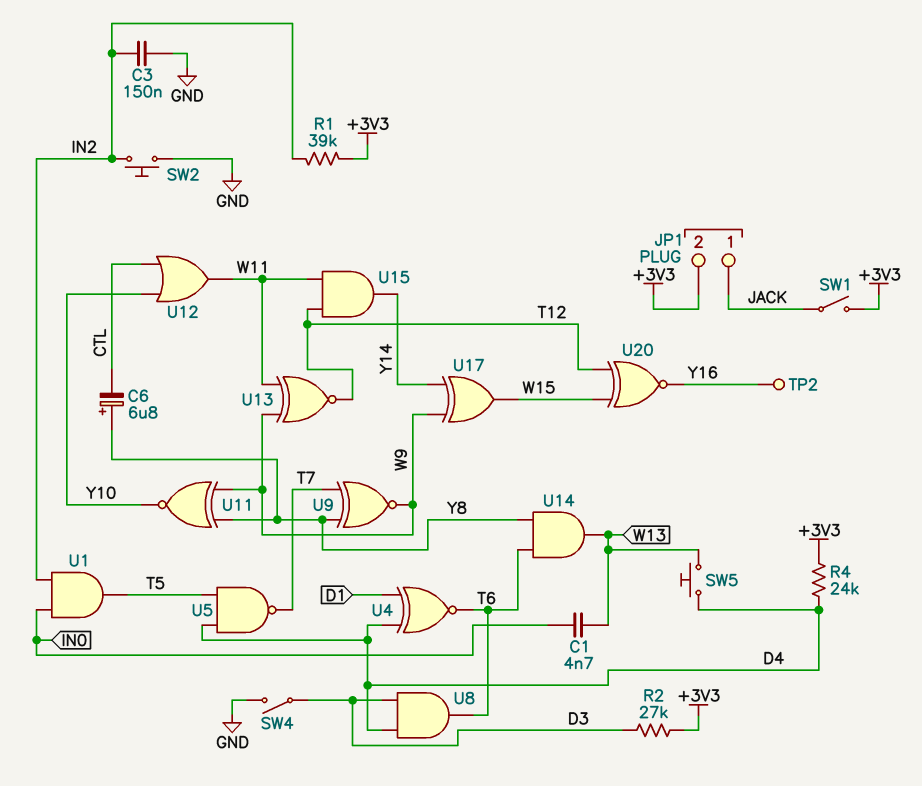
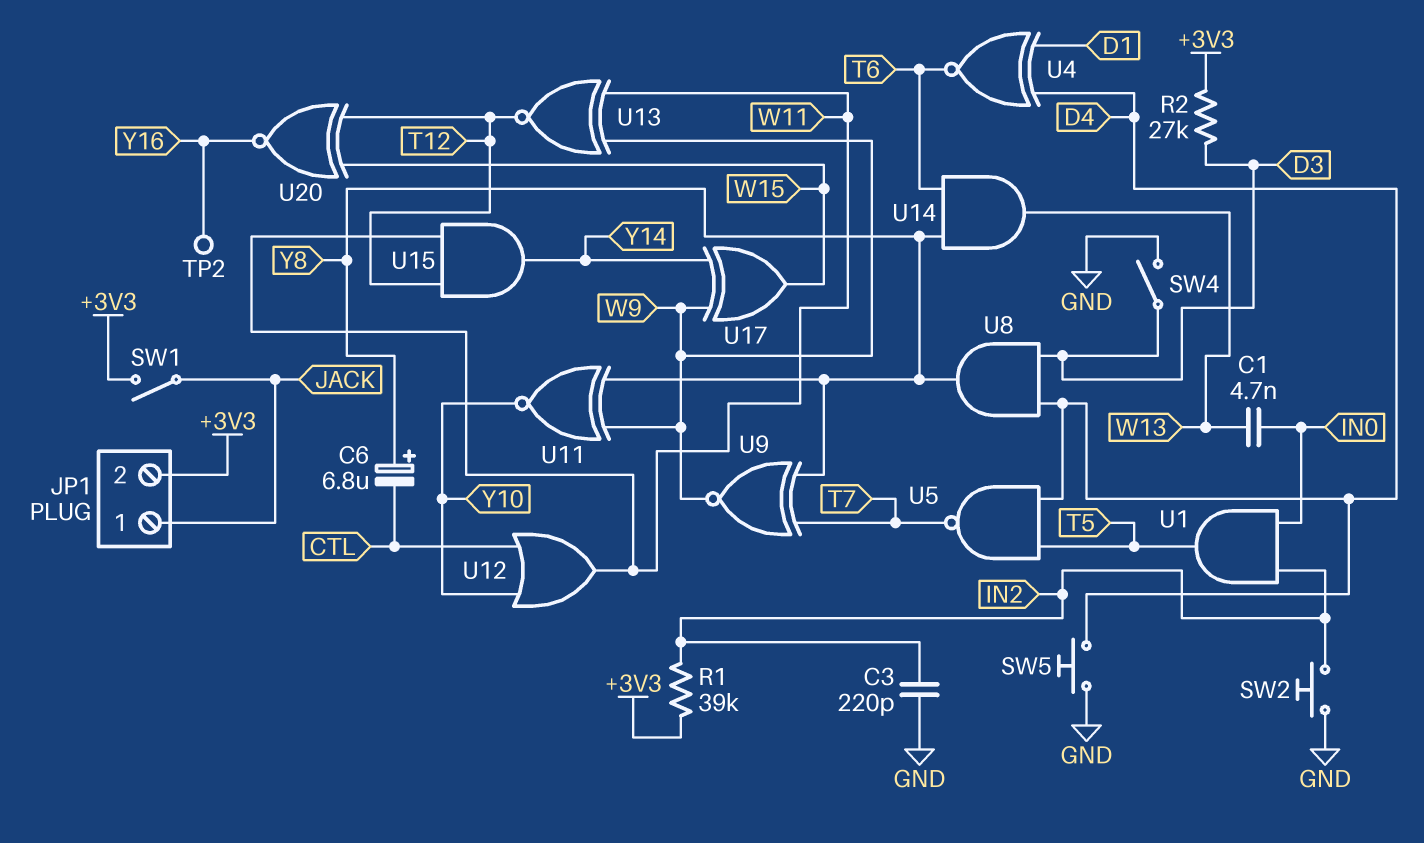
C3: 150nF (GND, IN2) -> 220pF (GND, IN2)
R4: 24k (+3V3, D4) -> none
SW5: button (D4, W13) -> button (D4, GND)
U8: AND (in D3, in D4, out T6) -> AND (in D3, in D4, out Y8)

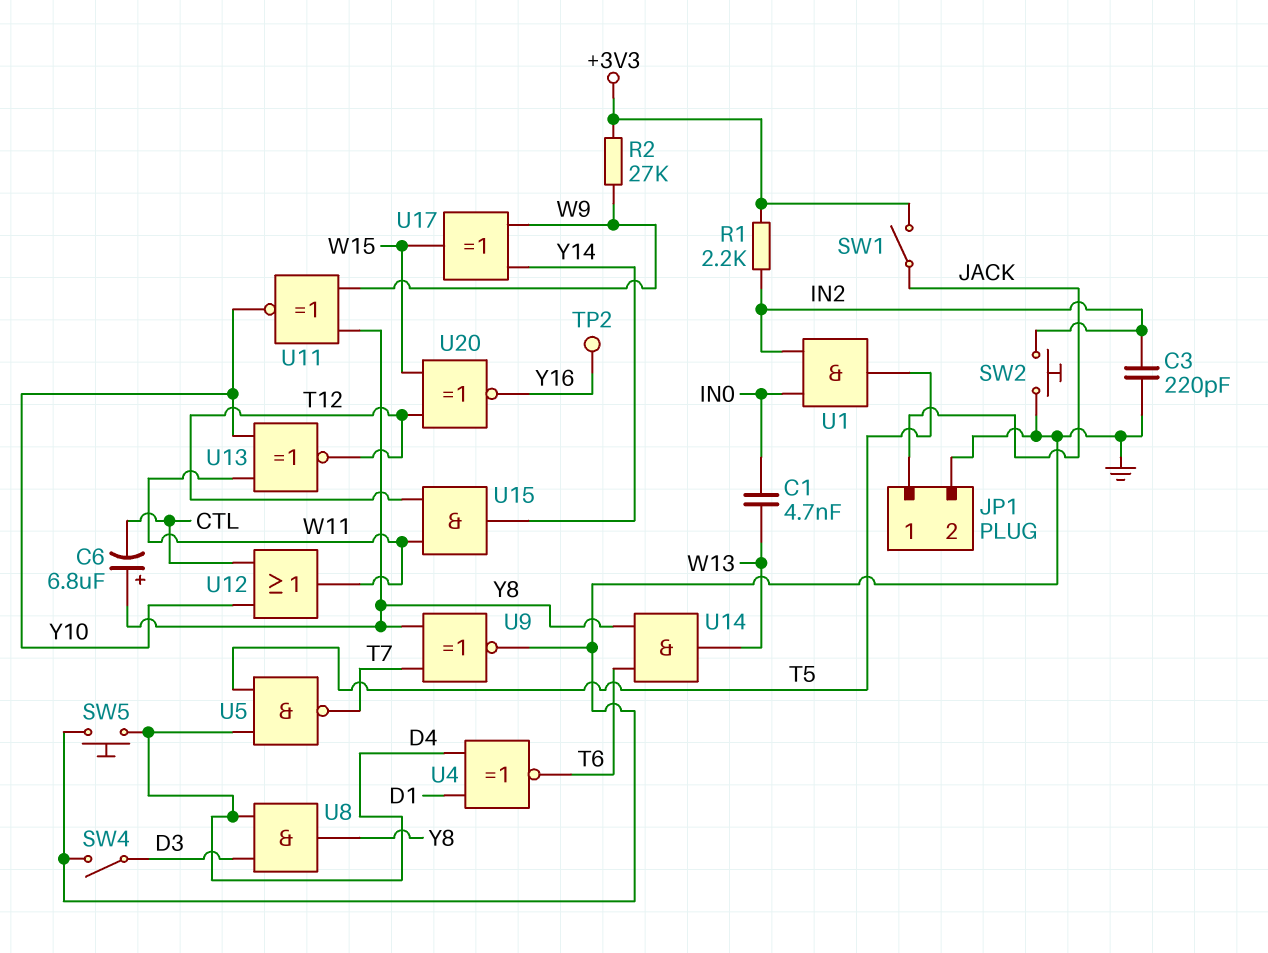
JP1 pin 2: +3V3 -> GND
R1: 39k (+3V3, IN2) -> 2.2k (+3V3, IN2)
R2: 27k (+3V3, D3) -> 27k (+3V3, W9)
U9: XNOR (in T7, in Y8, out W9) -> XNOR (in T7, in Y8, out GND)
U13: XNOR (in W9, in W11, out T12) -> XNOR (in W11, in Y10, out T12)

